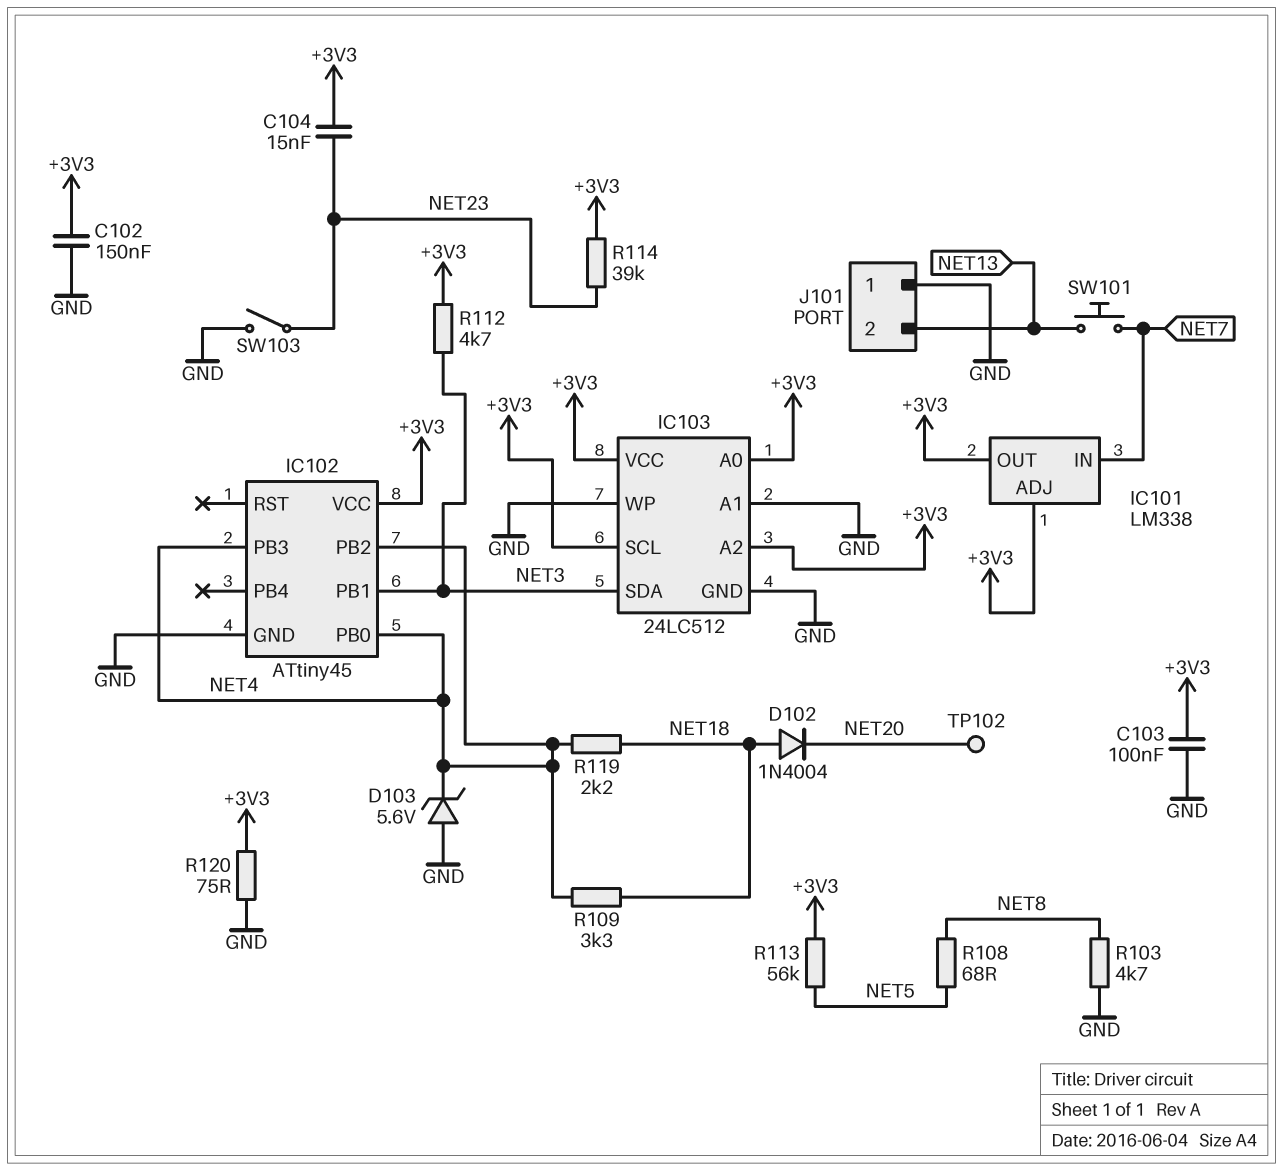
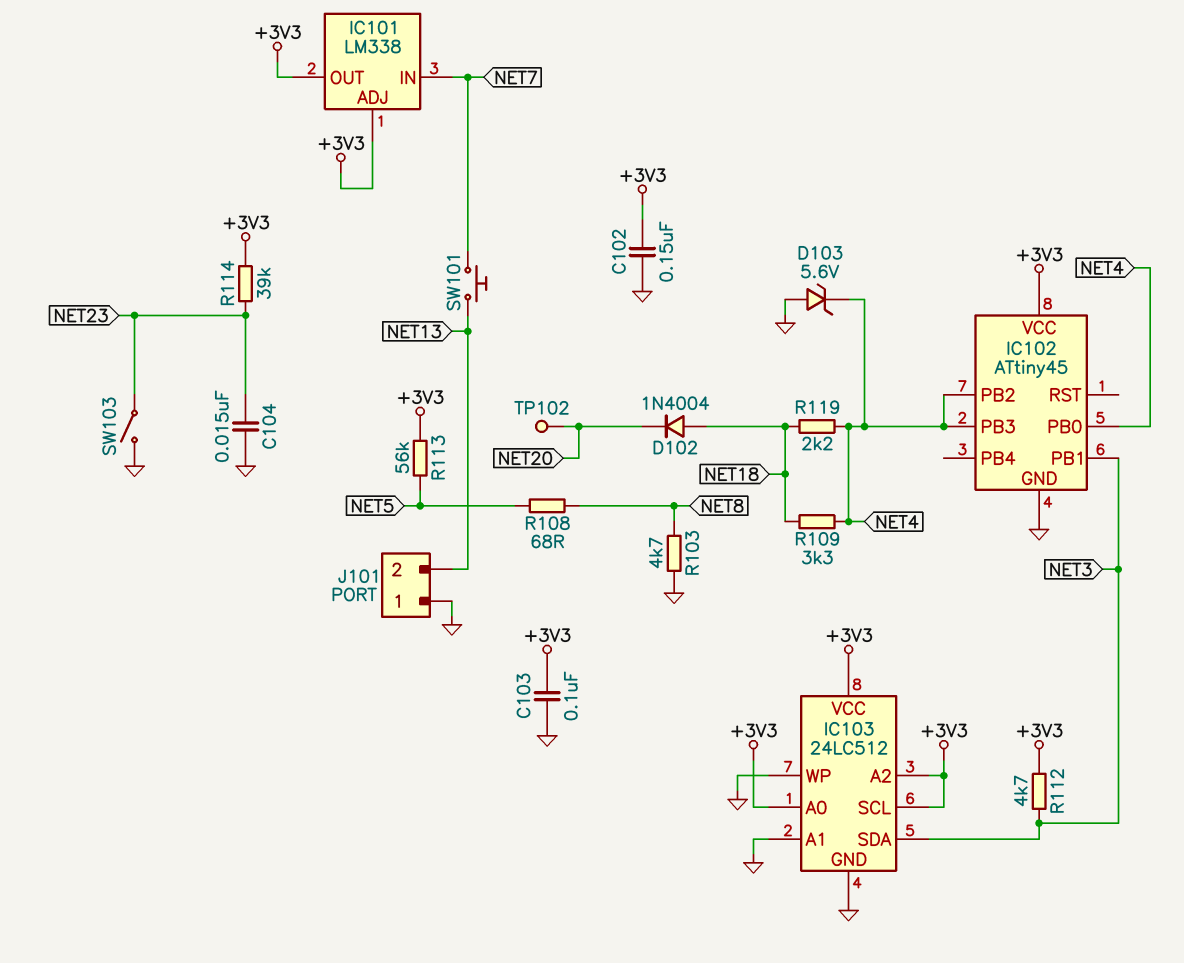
C104: 15nF (+3V3, NET23) -> 15nF (GND, NET23)
R120: 75 (+3V3, GND) -> none

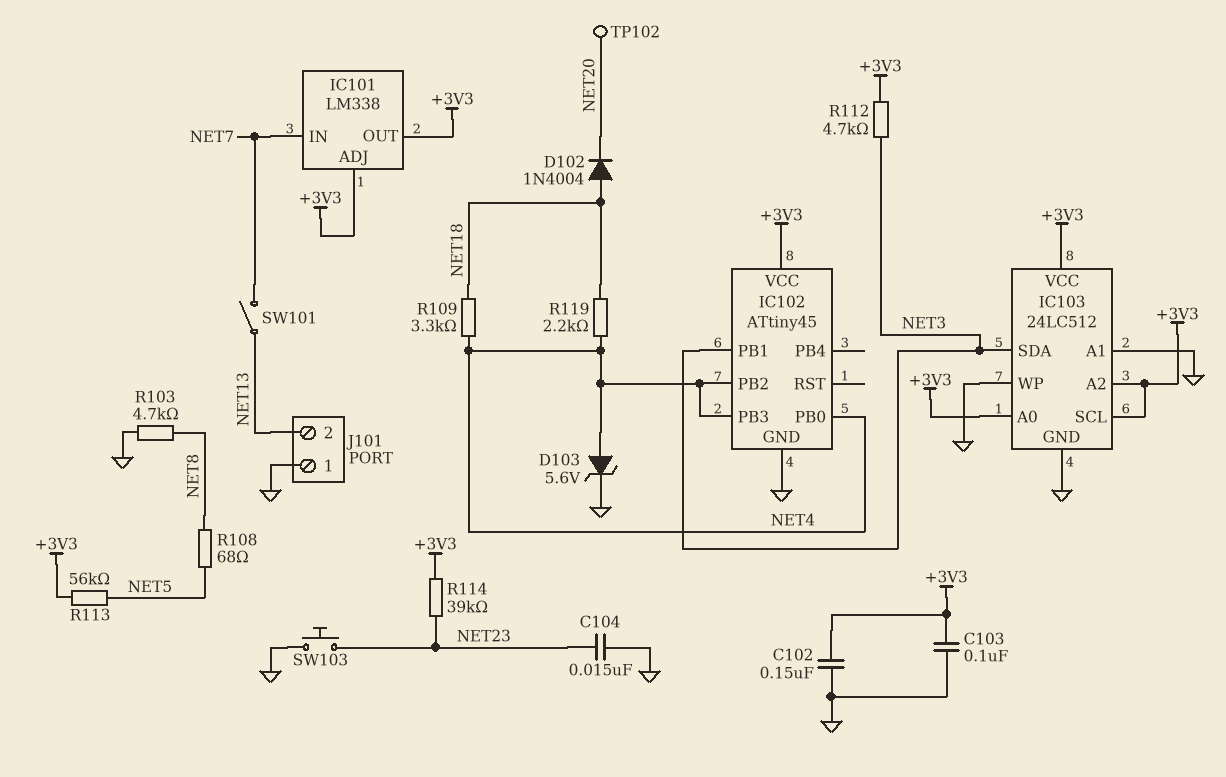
D103: zener 5.6V (A GND, K NET4) -> zener 5.6V (A NET4, K GND)
SW101: button (NET7, NET13) -> switch (NET7, NET13)
SW103: switch (GND, NET23) -> button (GND, NET23)

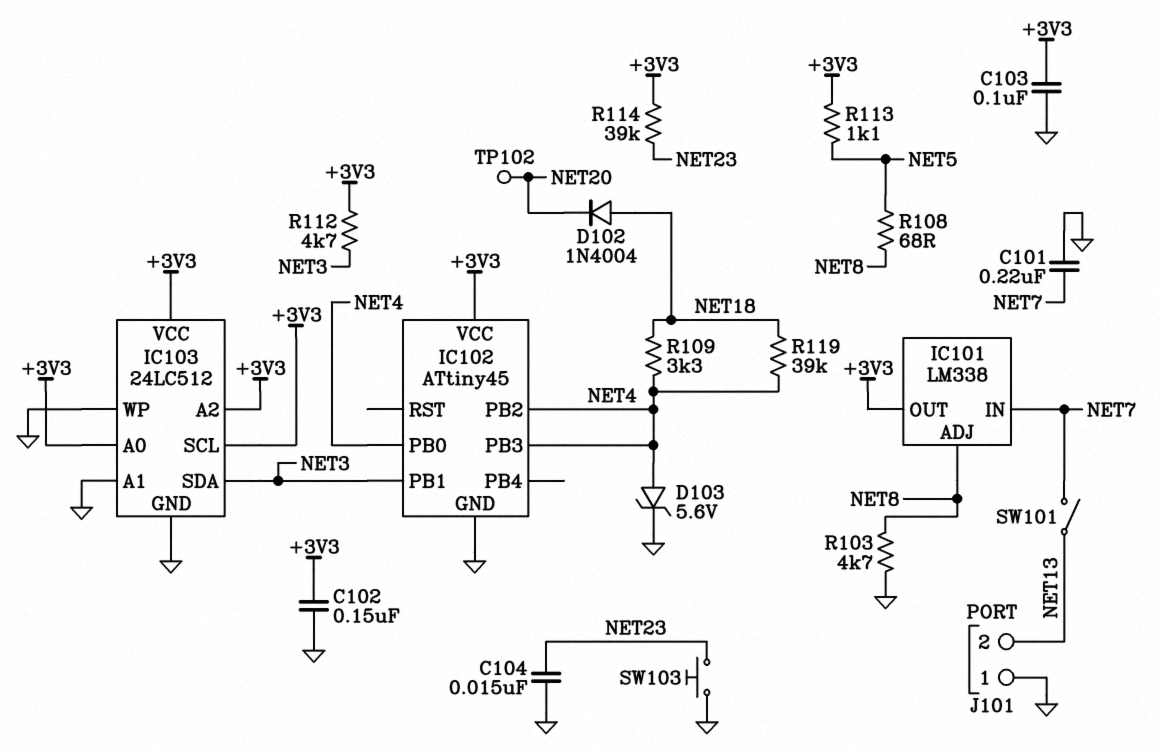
C101: none -> 220nF (GND, NET7)
IC101 pin ADJ: +3V3 -> NET8
R113: 56k (+3V3, NET5) -> 1.1k (+3V3, NET5)
R119: 2.2k (NET4, NET18) -> 39k (NET4, NET18)

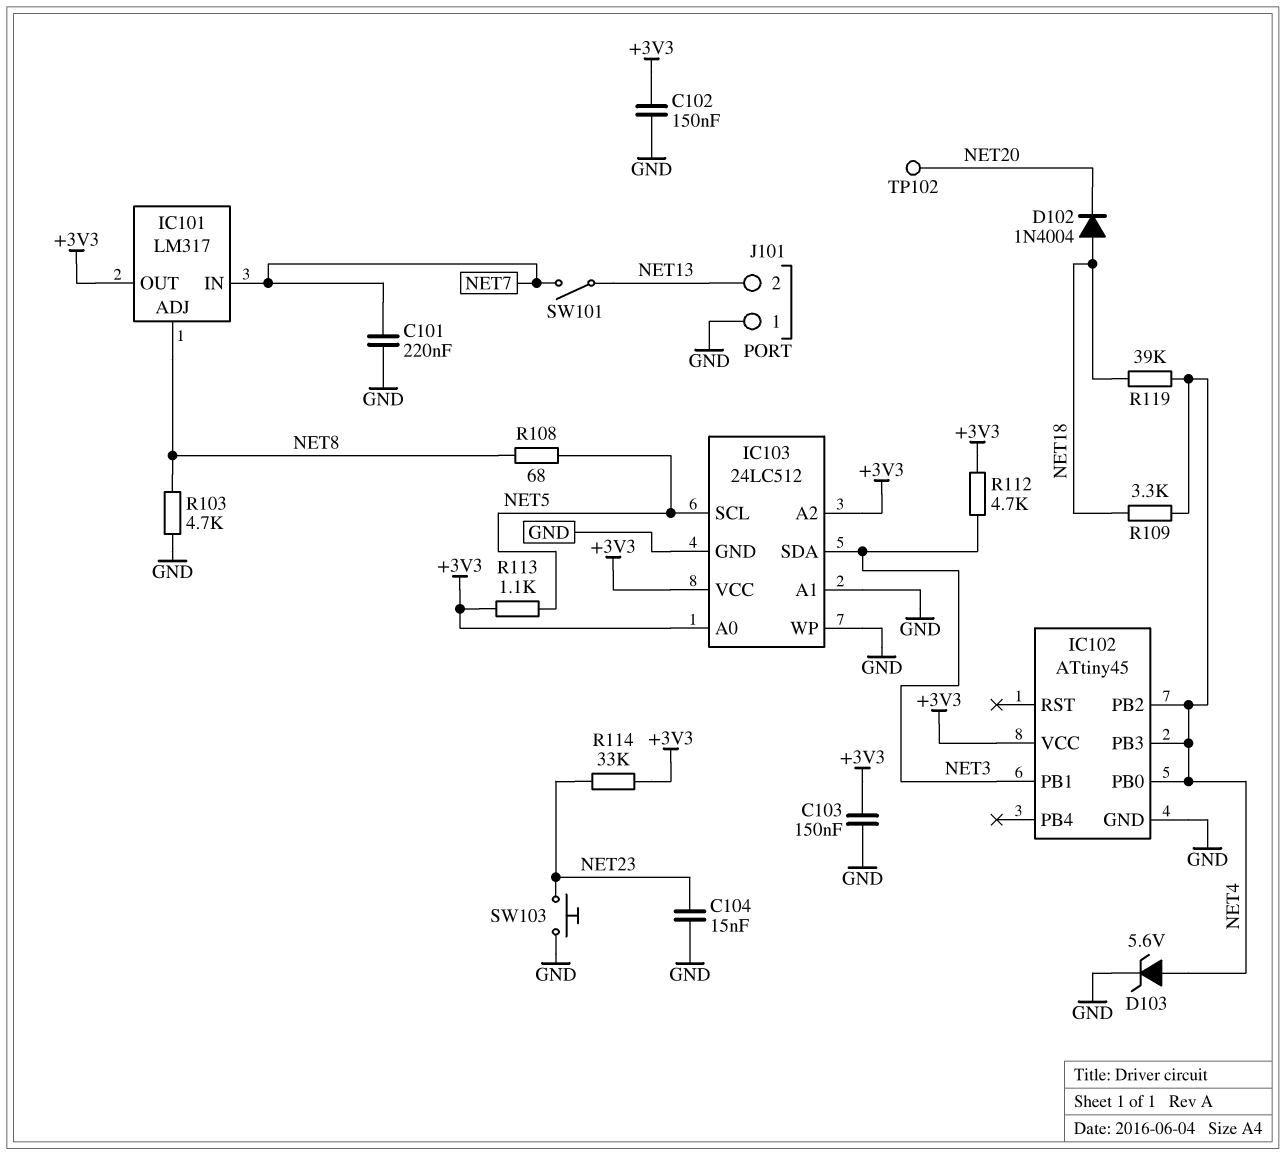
C103: 100nF (+3V3, GND) -> 150nF (+3V3, GND)
IC101: LM338 -> LM317
IC103 pin SCL: +3V3 -> NET5
R114: 39k (+3V3, NET23) -> 33k (+3V3, NET23)

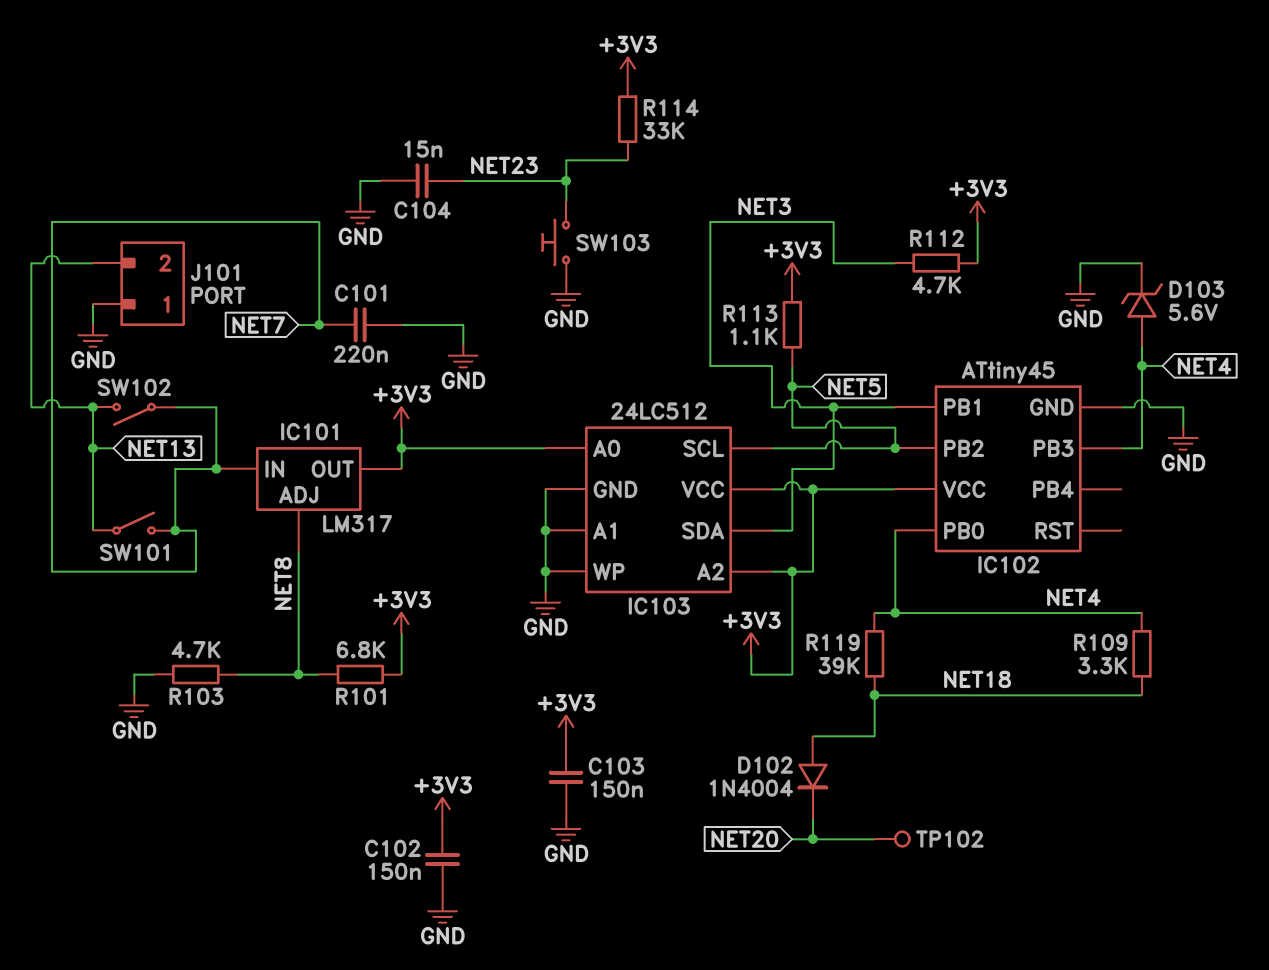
IC102 pin PB2: NET4 -> NET5
R101: none -> 6.8k (+3V3, NET8)
R108: 68 (NET5, NET8) -> none
SW102: none -> switch (NET7, NET13)

